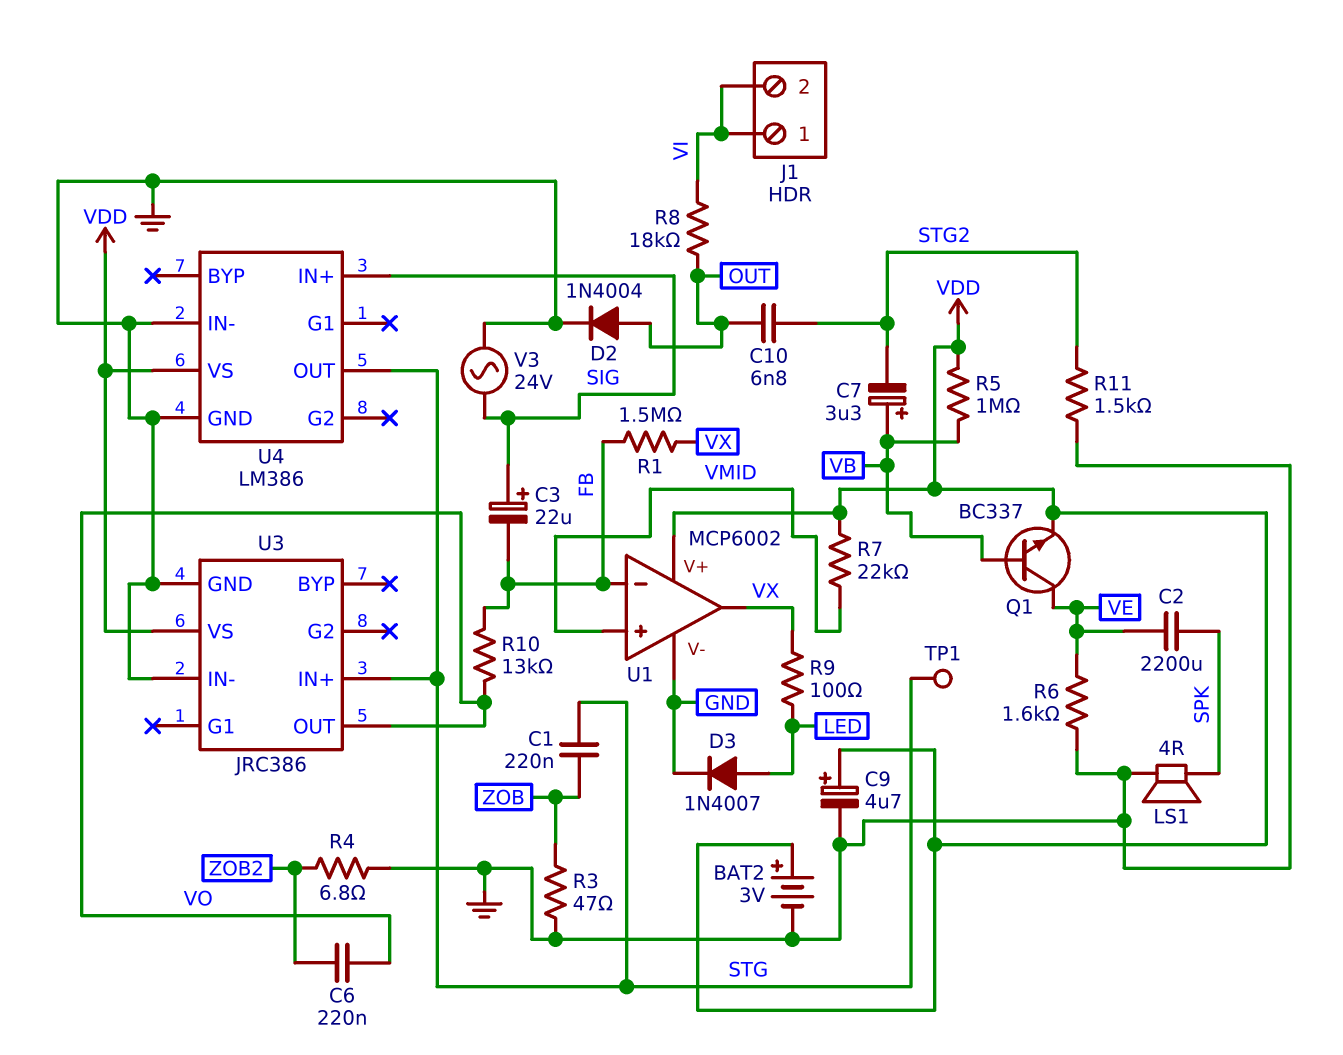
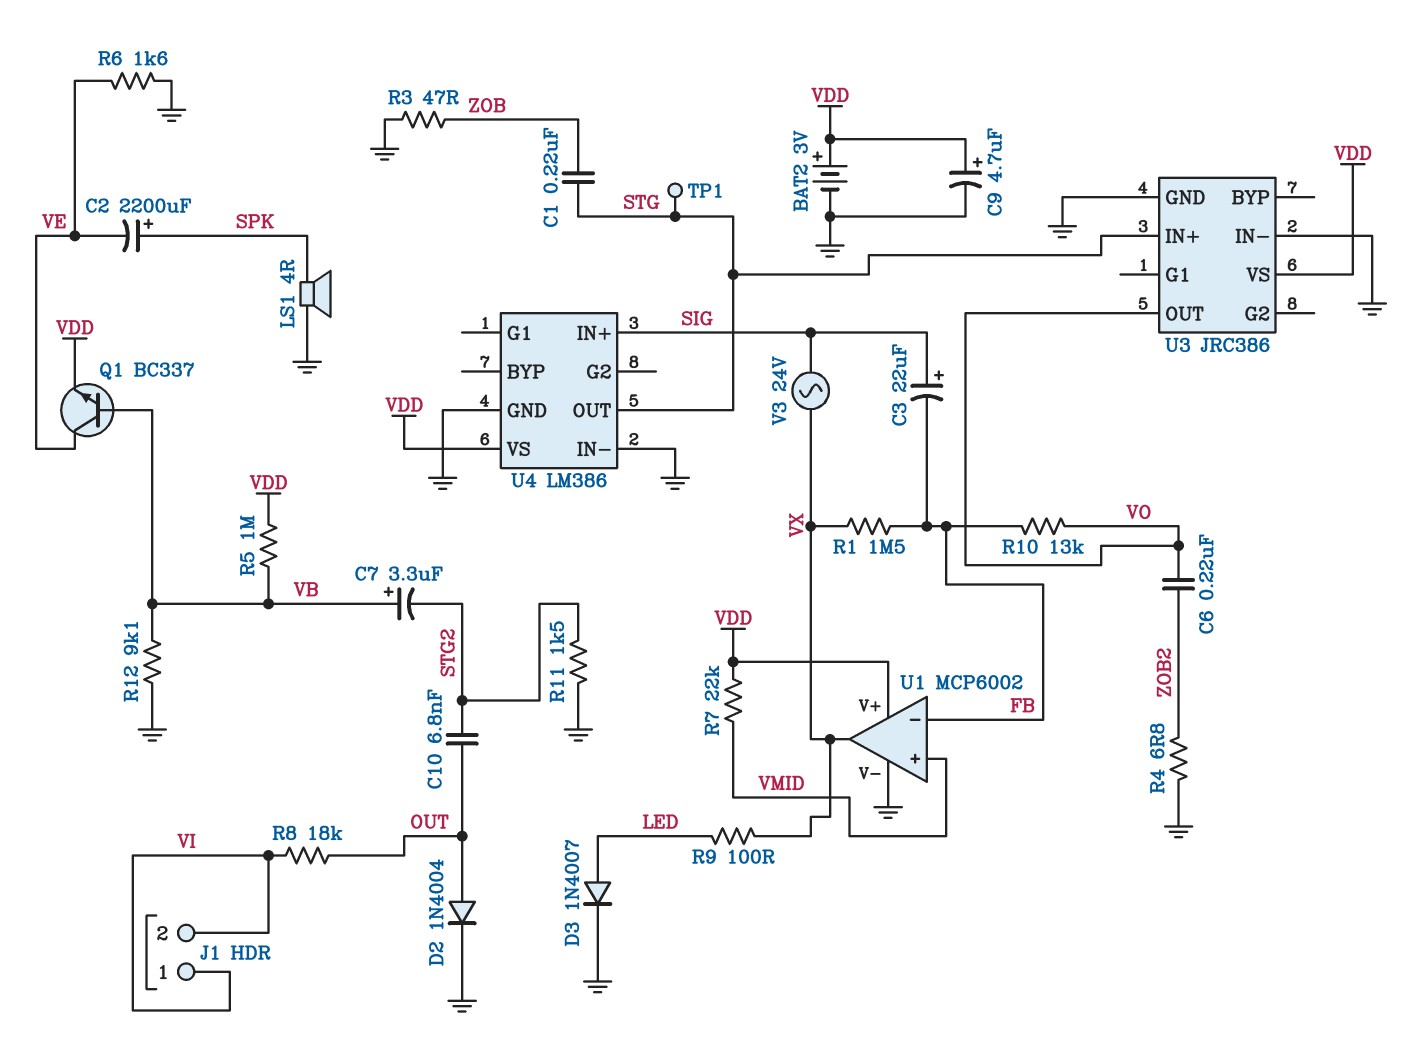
C2: 2200uF (SPK, VE) -> 2200uF (plus SPK, minus VE)
R12: none -> 9.1k (GND, VB)
V3: AC 24V (GND, SIG) -> AC 24V (SIG, VX)

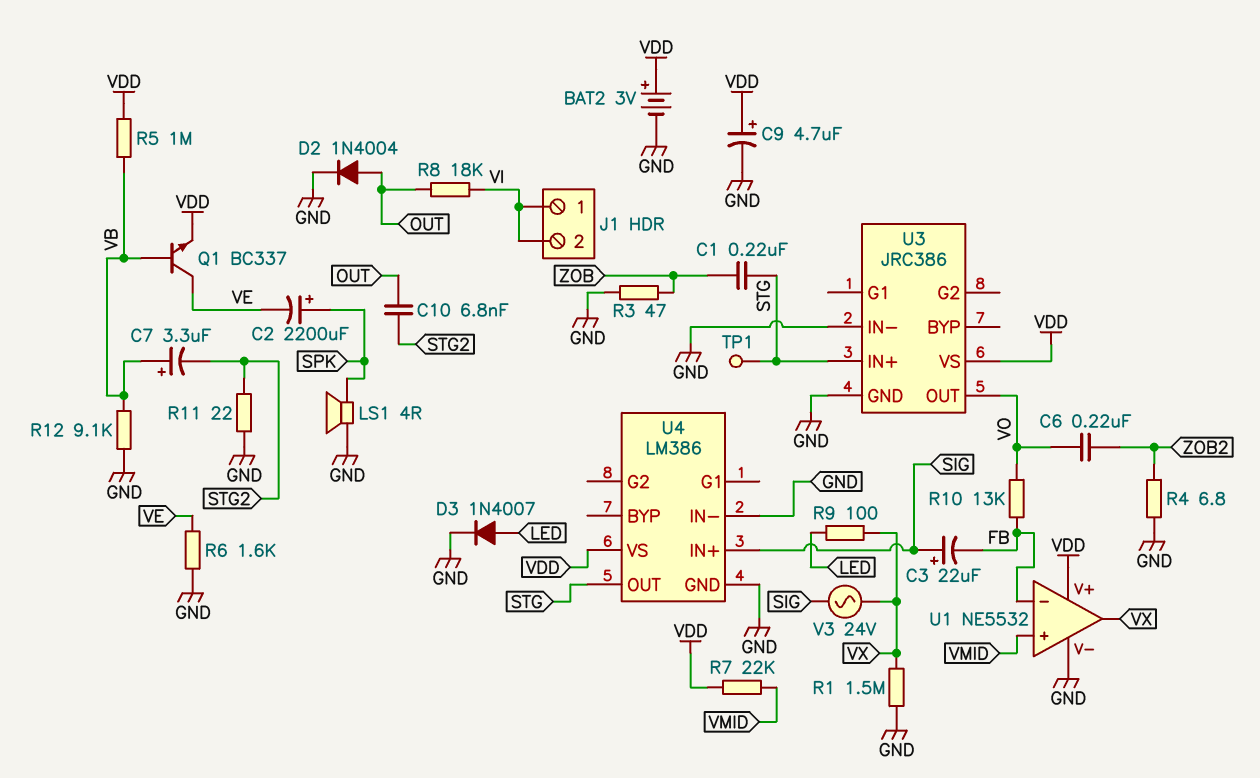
R1: 1.5M (FB, VX) -> 1.5M (GND, VX)
R11: 1.5k (GND, STG2) -> 22 (GND, STG2)
U1: MCP6002 -> NE5532

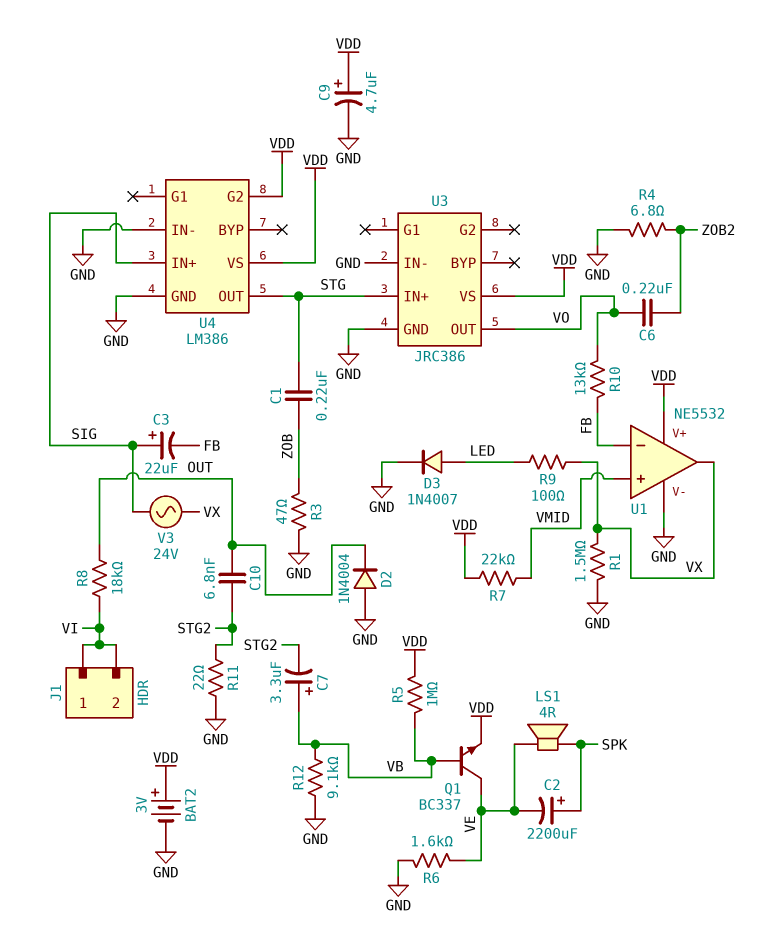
D2: diode 1N4004 (A OUT, K GND) -> diode 1N4004 (A GND, K OUT)
LS1: speaker 4R (GND, SPK) -> speaker 4R (SPK, VE)
TP1: test point (STG) -> none
U4 pin G2: none -> VDD

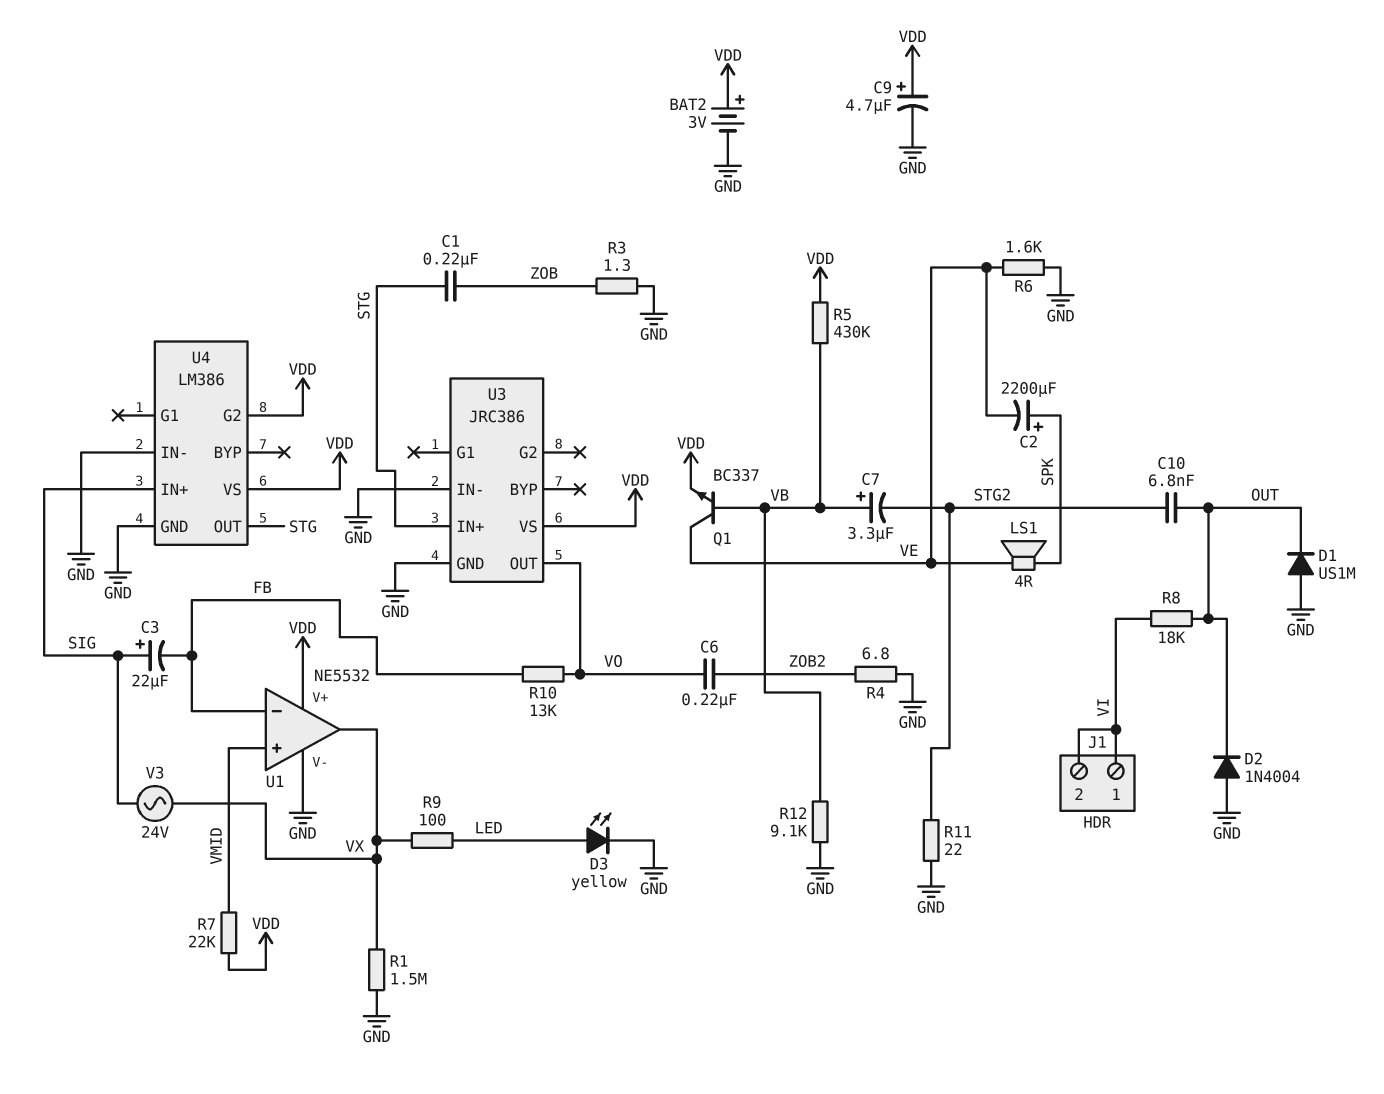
D1: none -> diode US1M (A GND, K OUT)
D3: diode 1N4007 (A LED, K GND) -> LED yellow (A LED, K GND)
R3: 47 (GND, ZOB) -> 1.3 (GND, ZOB)
R5: 1M (VB, VDD) -> 430k (VB, VDD)

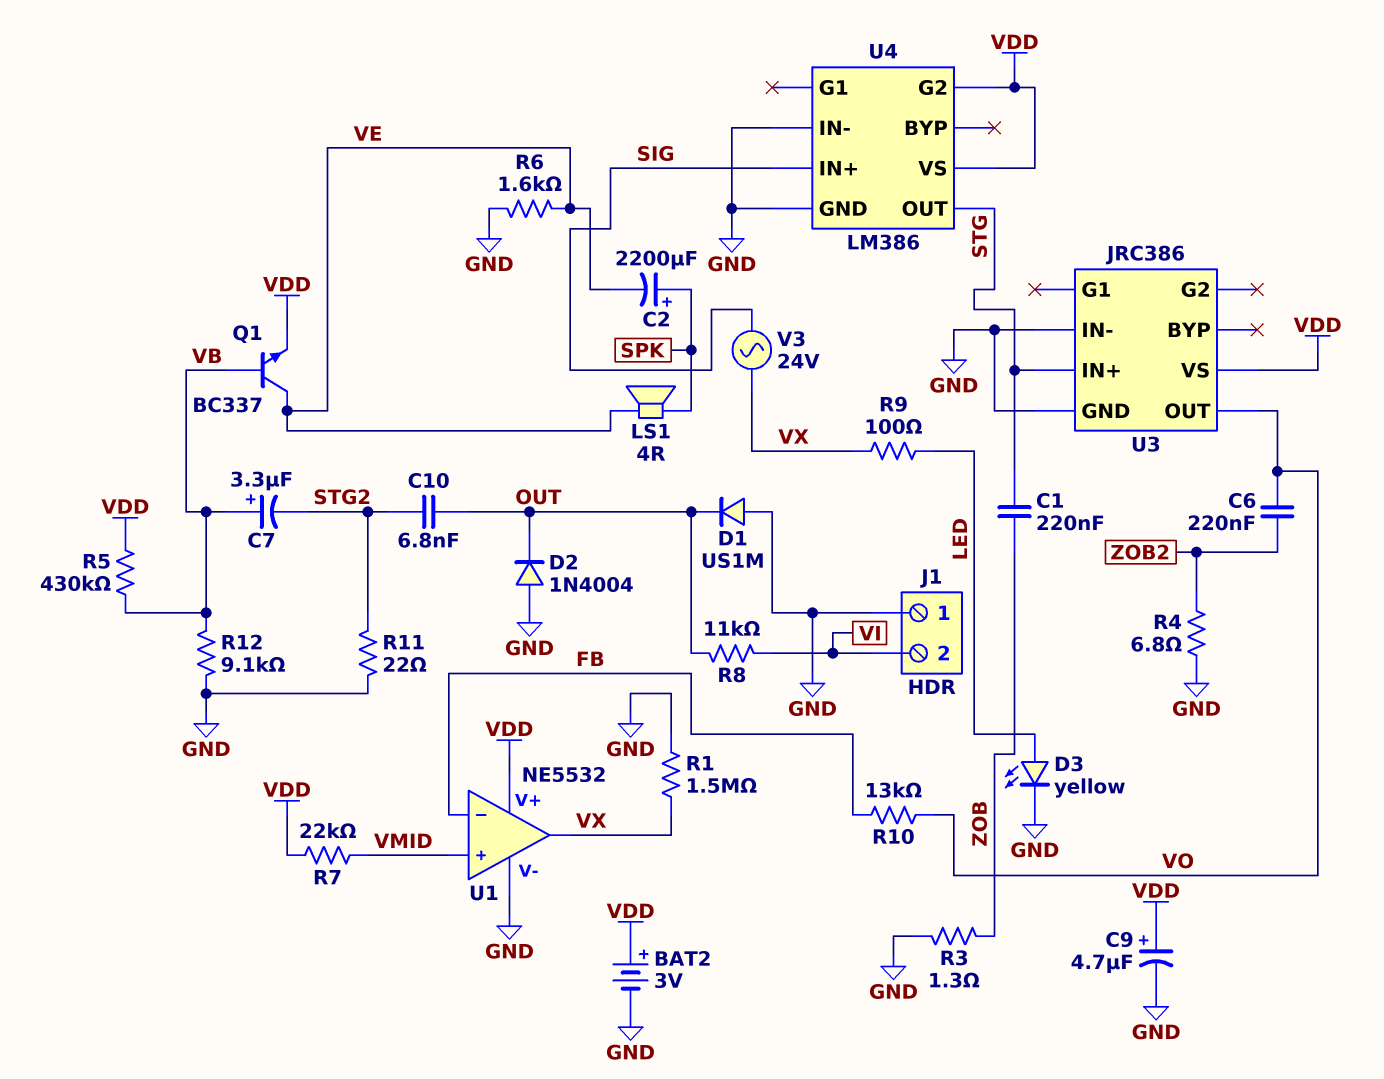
C3: 22uF (plus SIG, minus FB) -> none
J1 pin 1: VI -> GND
R8: 18k (OUT, VI) -> 11k (OUT, VI)

